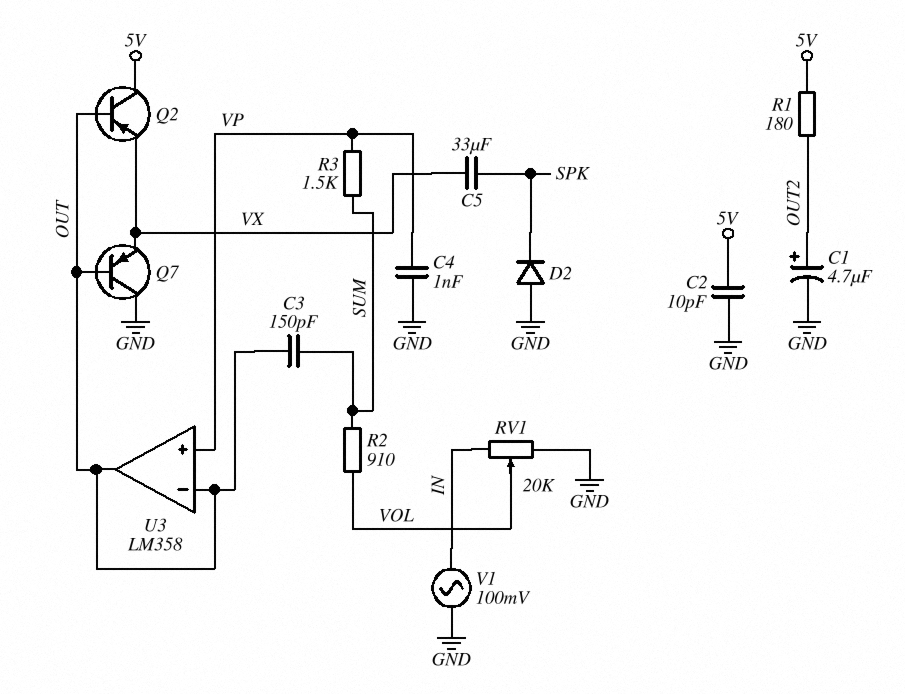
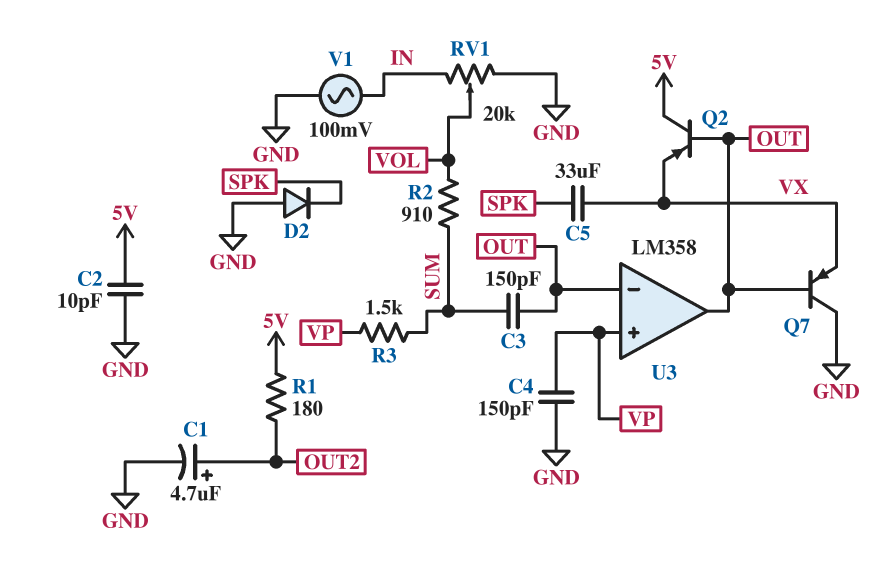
C4: 1nF (GND, VP) -> 150pF (GND, VP)

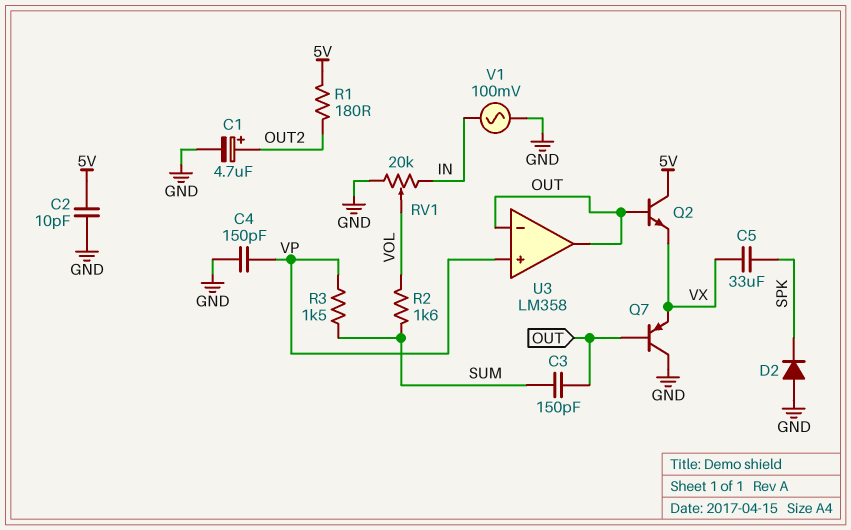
Q2: PNP (B OUT, C 5V, E VX) -> NPN (B OUT, C 5V, E VX)
R2: 910 (SUM, VOL) -> 1.6k (SUM, VOL)

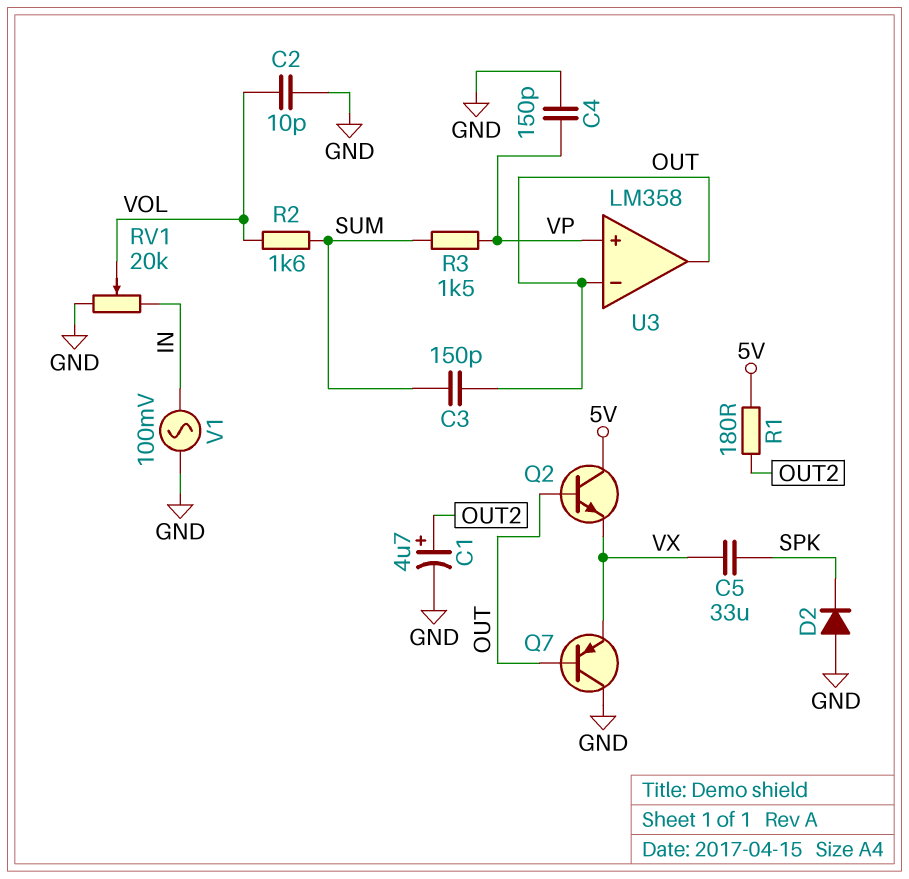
C2: 10pF (5V, GND) -> 10pF (GND, VOL)

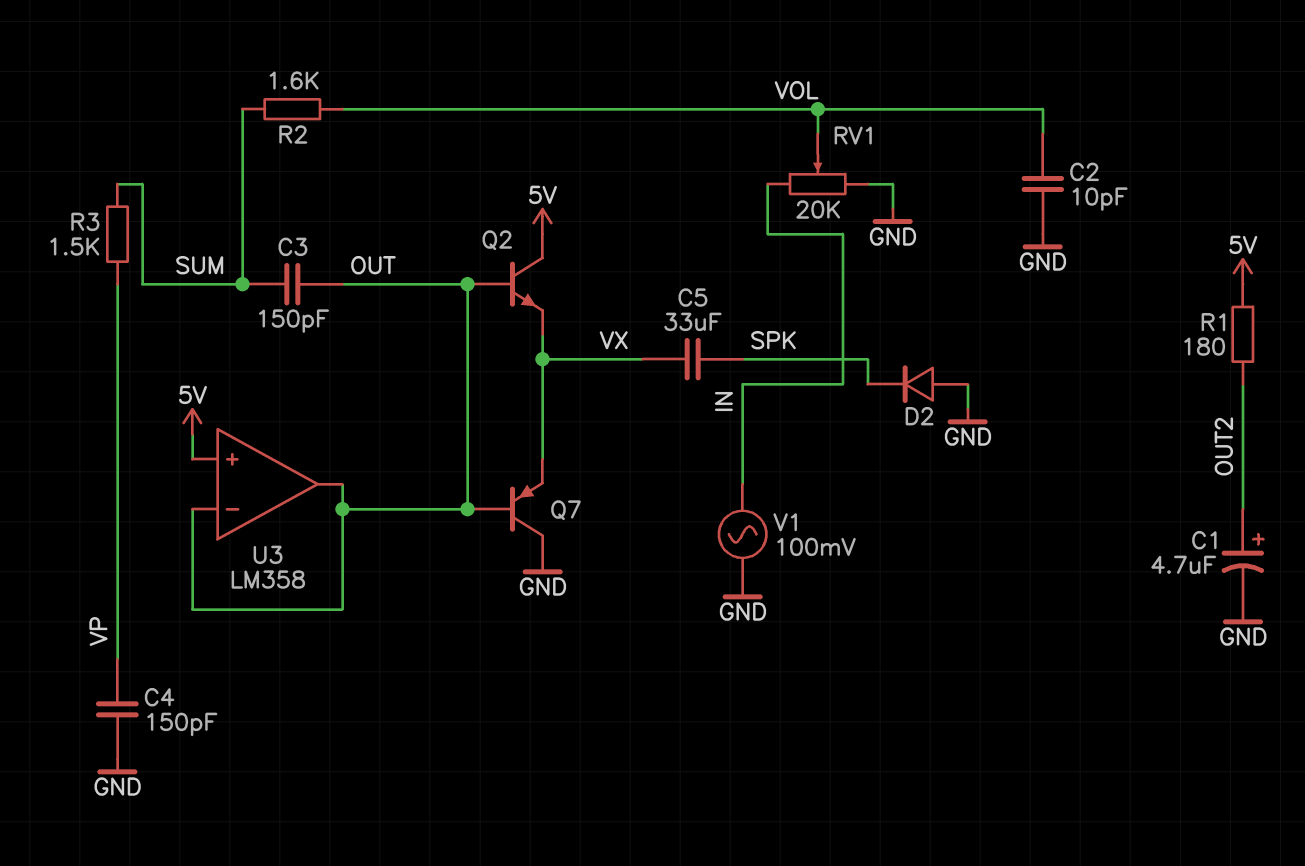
U3 pin in+: VP -> 5V

